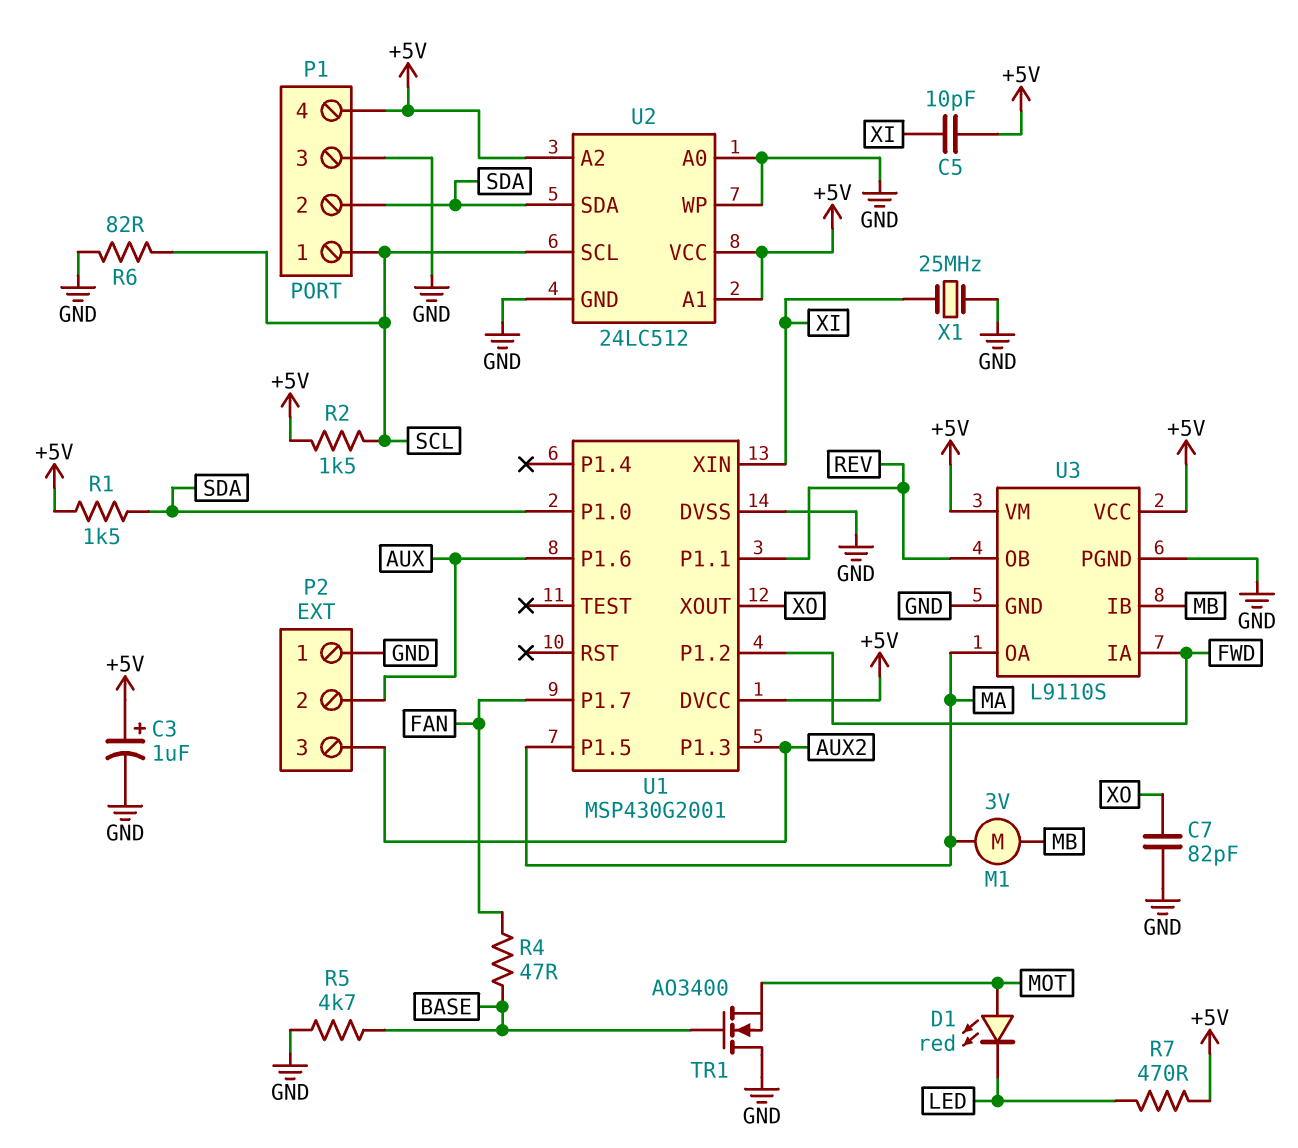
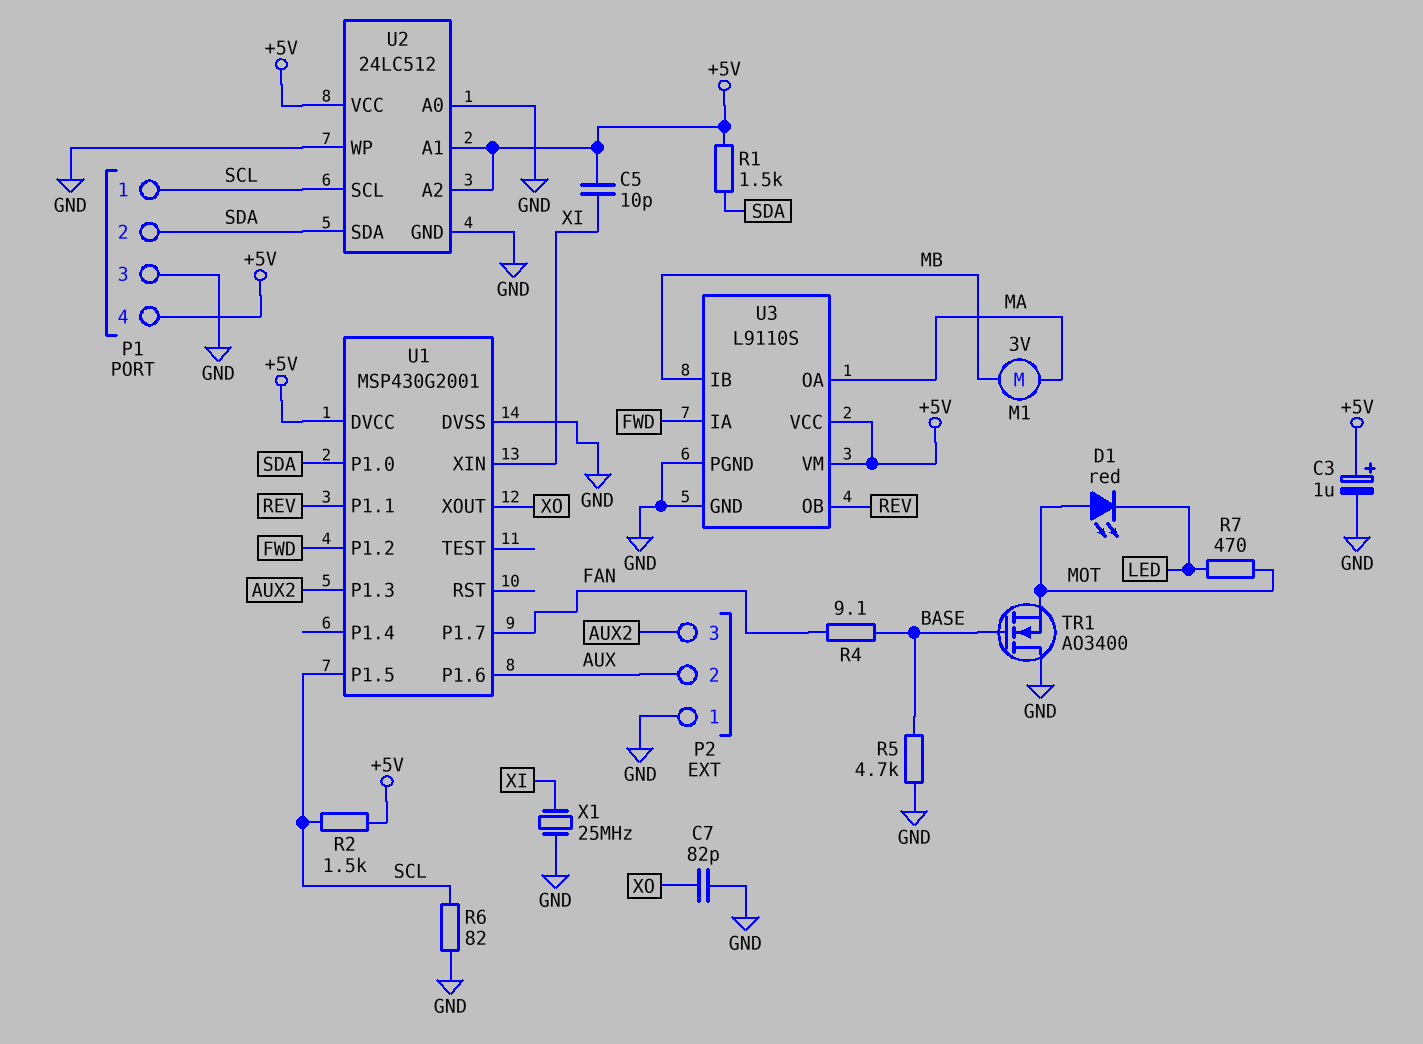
R4: 47 (BASE, FAN) -> 9.1 (BASE, FAN)
R7: 470 (+5V, LED) -> 470 (LED, MOT)
U1 pin P1.5: MA -> SCL

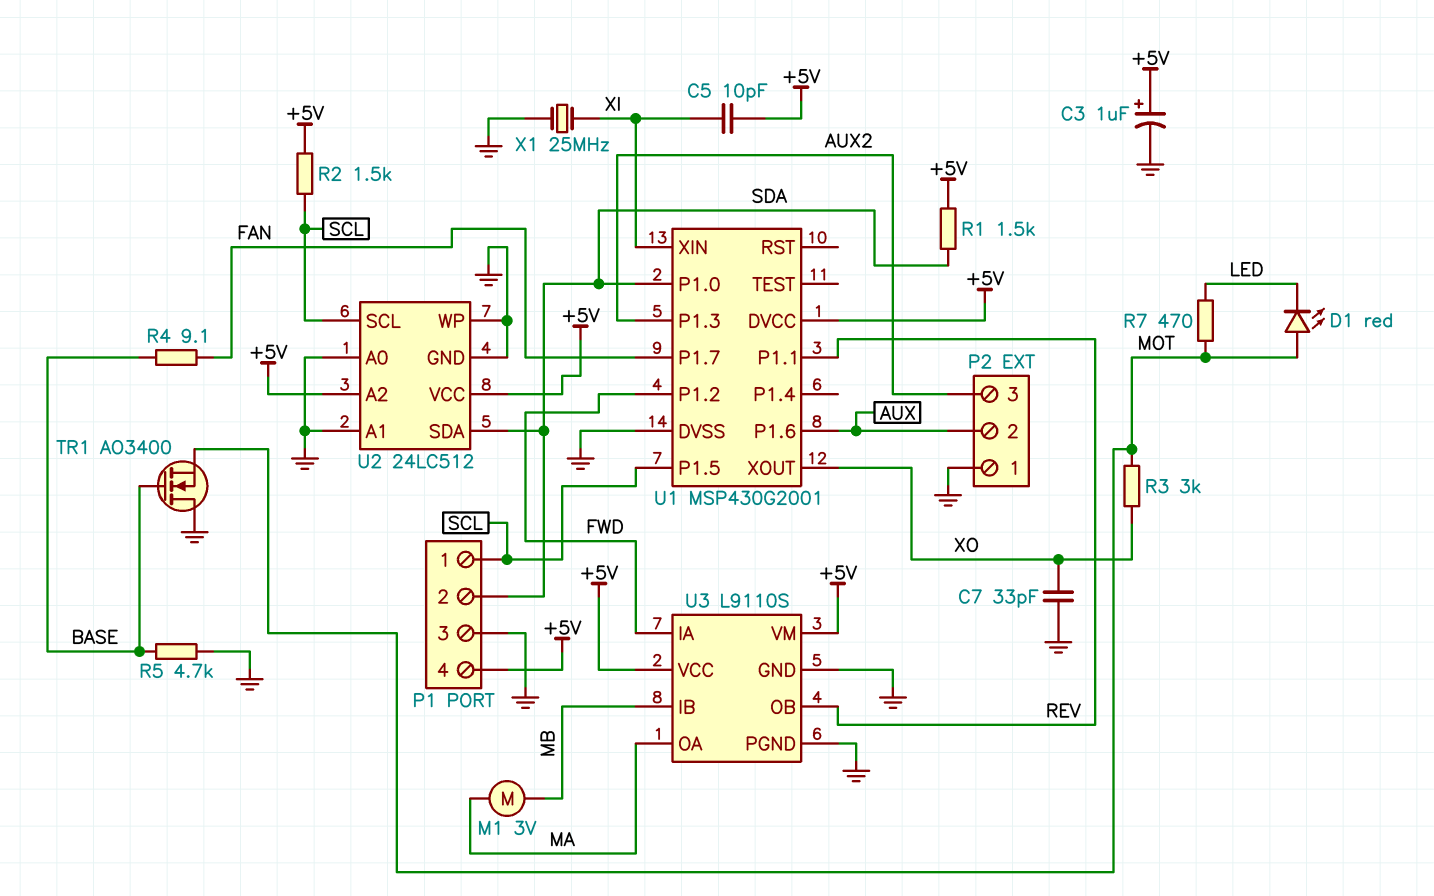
C7: 82pF (GND, XO) -> 33pF (GND, XO)
R3: none -> 3k (MOT, XO)
R6: 82 (GND, SCL) -> none
U2 pin A1: +5V -> GND

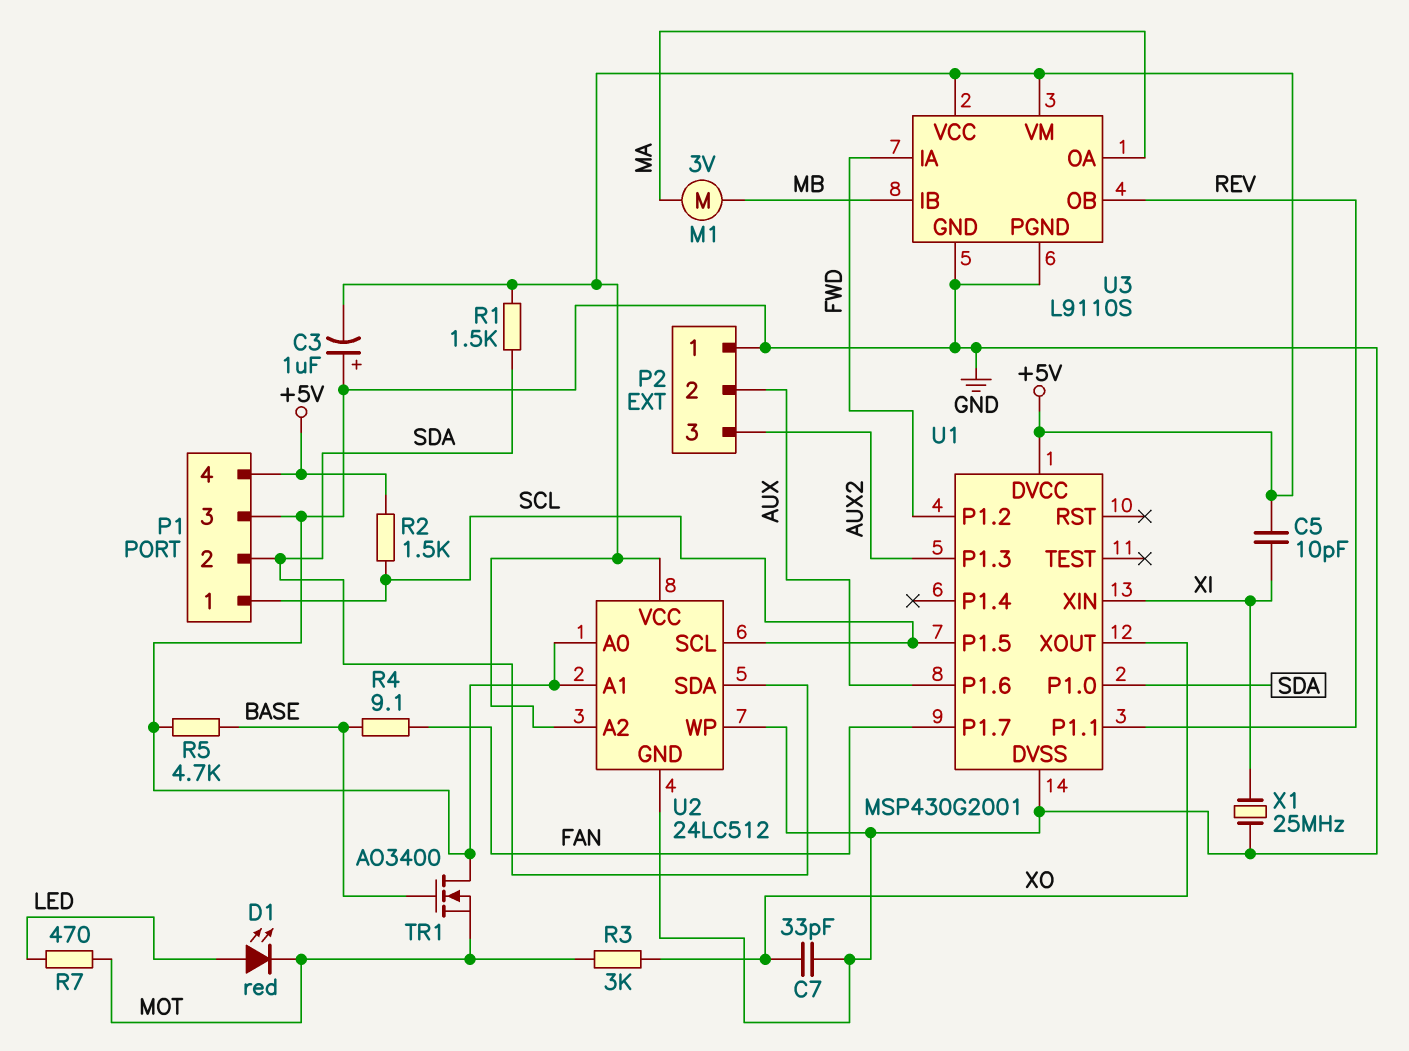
C3: 1uF (plus +5V, minus GND) -> 1uF (plus GND, minus +5V)
D1: LED red (A MOT, K LED) -> LED red (A LED, K MOT)

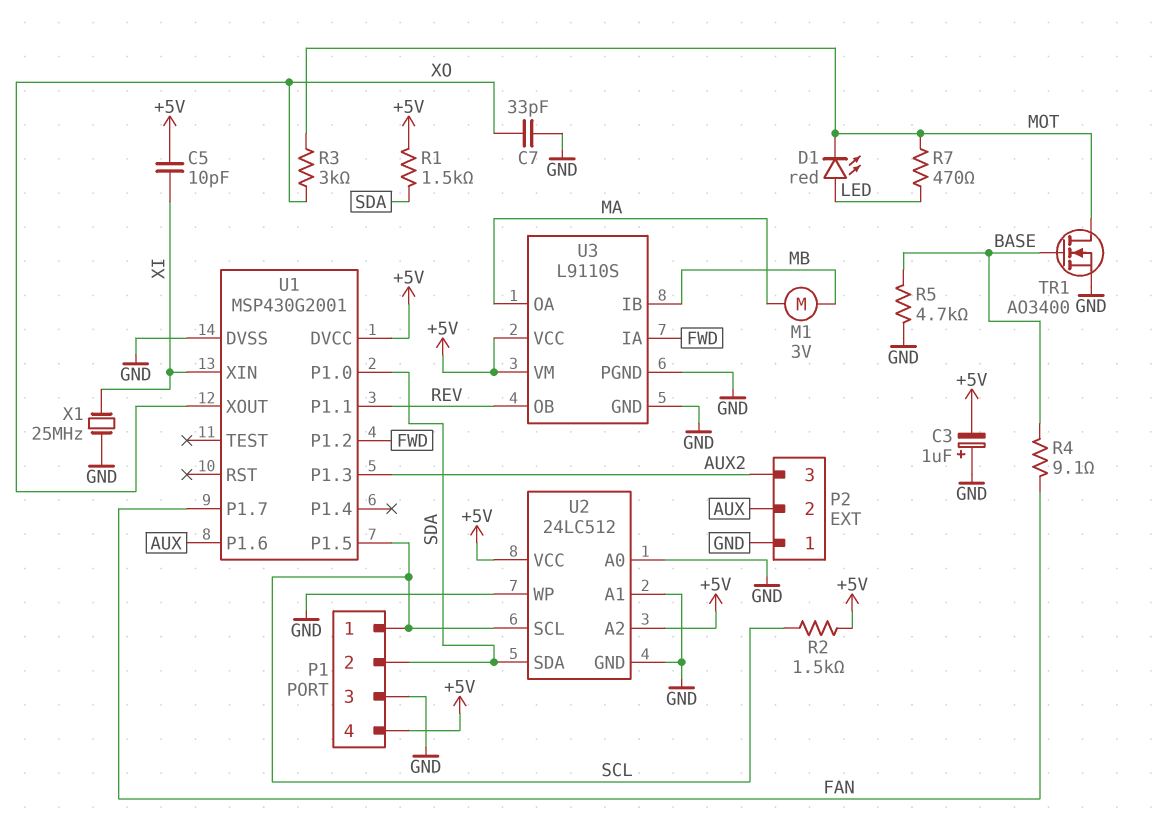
TR1: NMOS AO3400 (G BASE, D GND, S MOT) -> NMOS AO3400 (G BASE, D MOT, S GND)

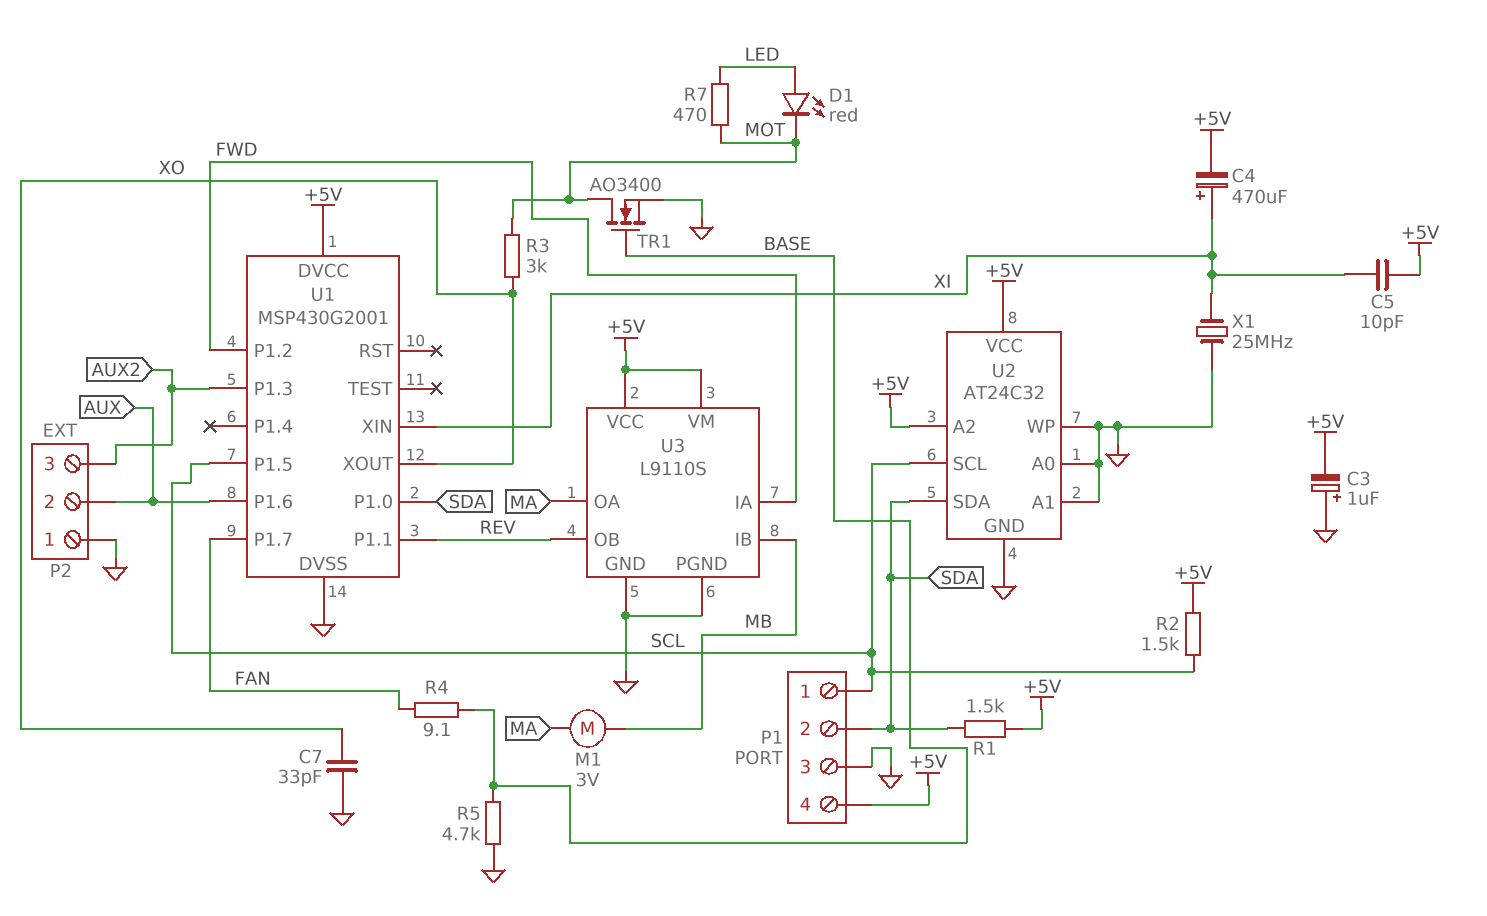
C4: none -> 470uF (plus XI, minus +5V)
U2: 24LC512 -> AT24C32

